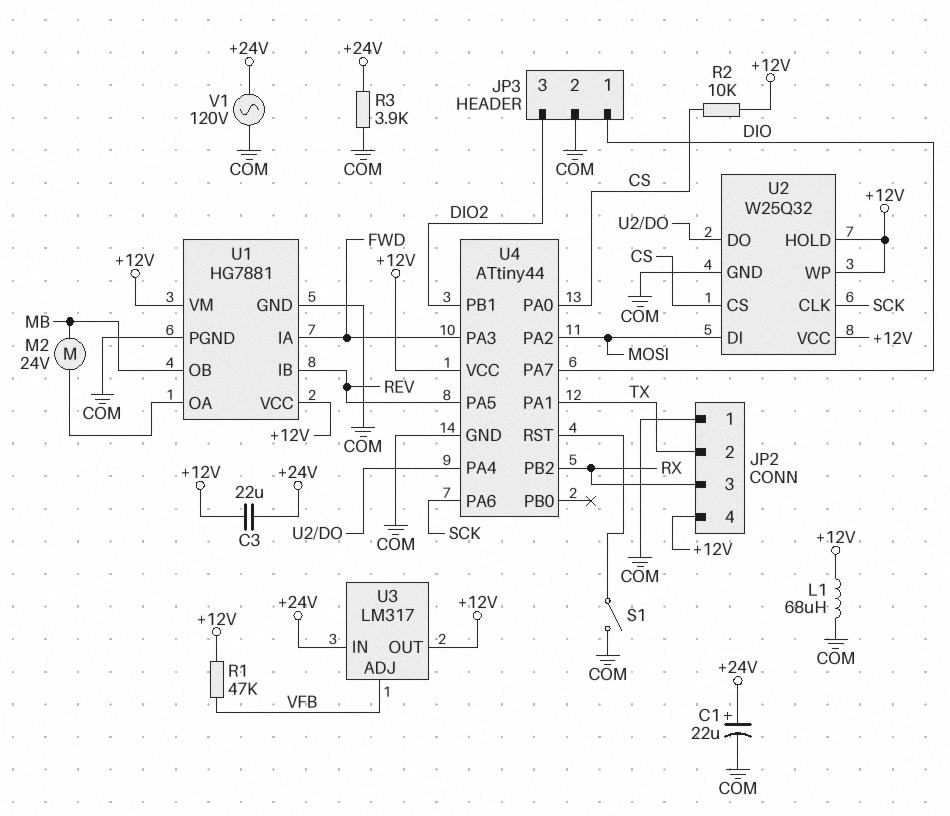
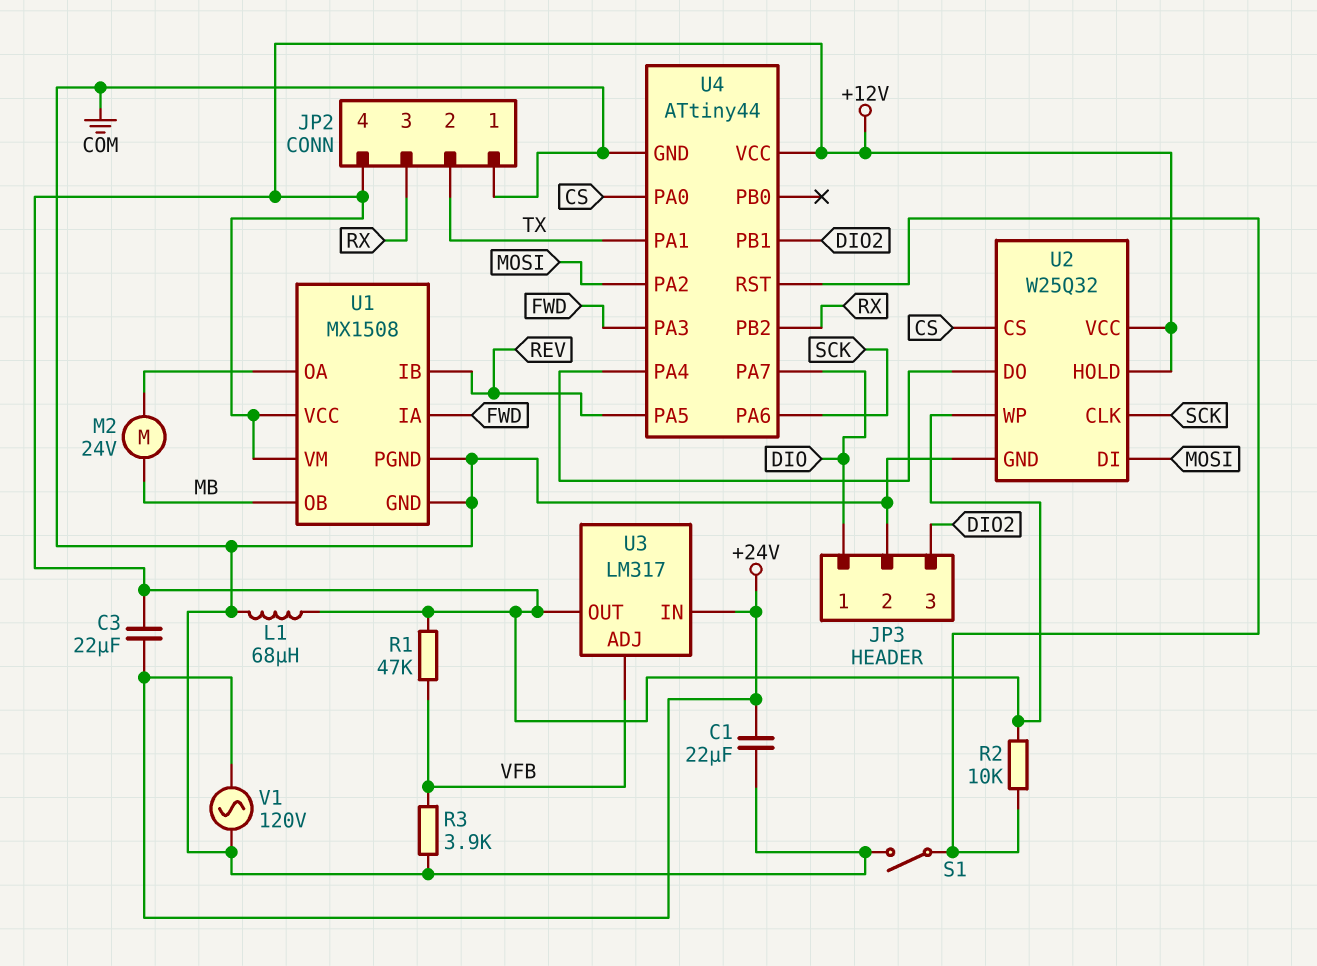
C1: 22uF (plus +24V, minus COM) -> 22uF (+24V, COM)
R2: 10k (+12V, CS) -> 10k (+12V, U4/RST)
R3: 3.9k (+24V, COM) -> 3.9k (COM, VFB)
U1: HG7881 -> MX1508

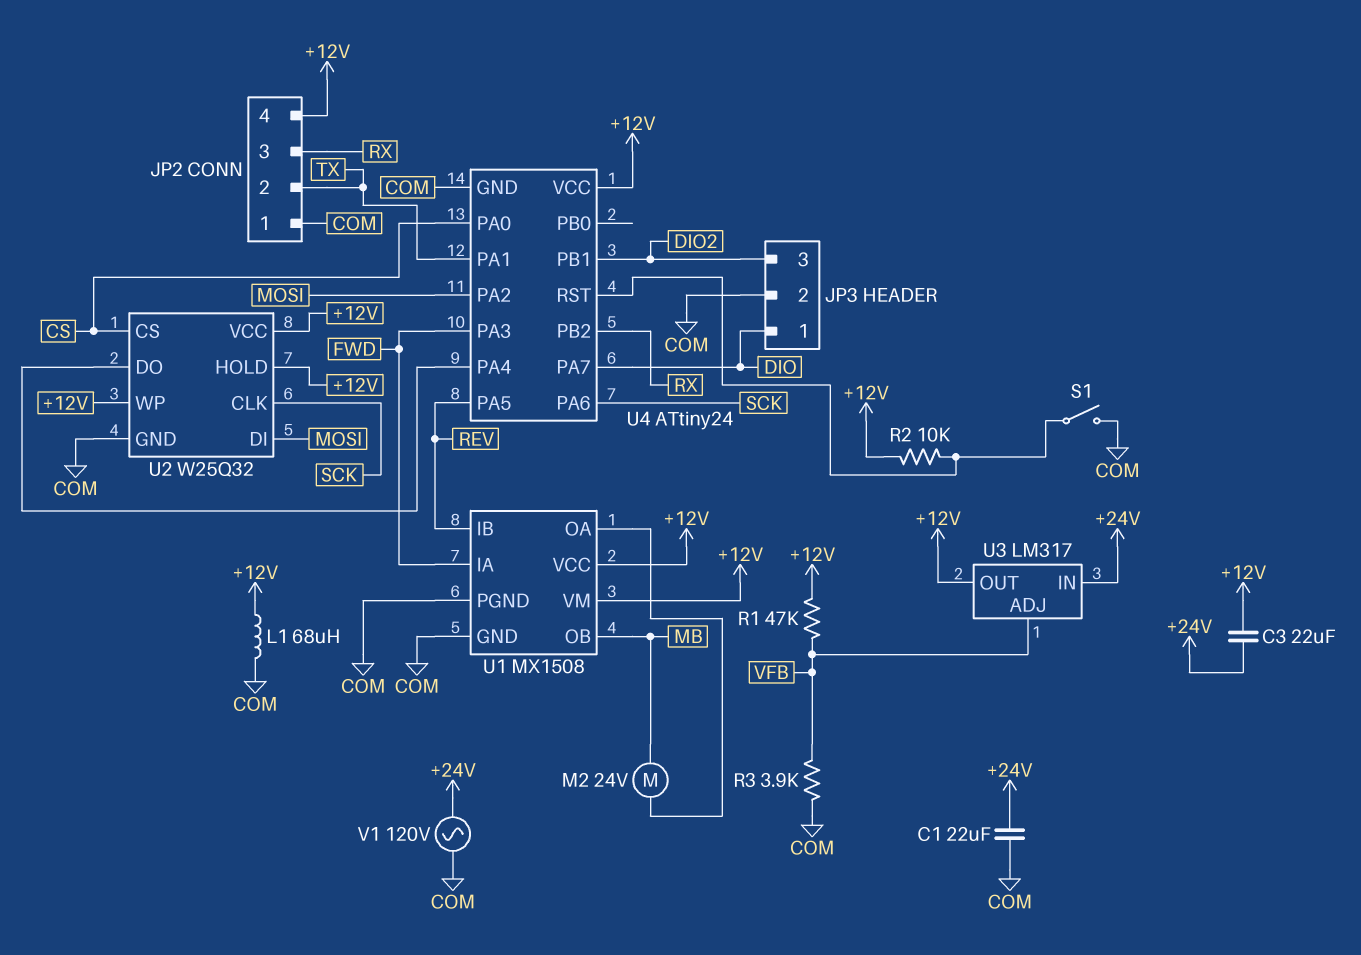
U4: ATtiny44 -> ATtiny24

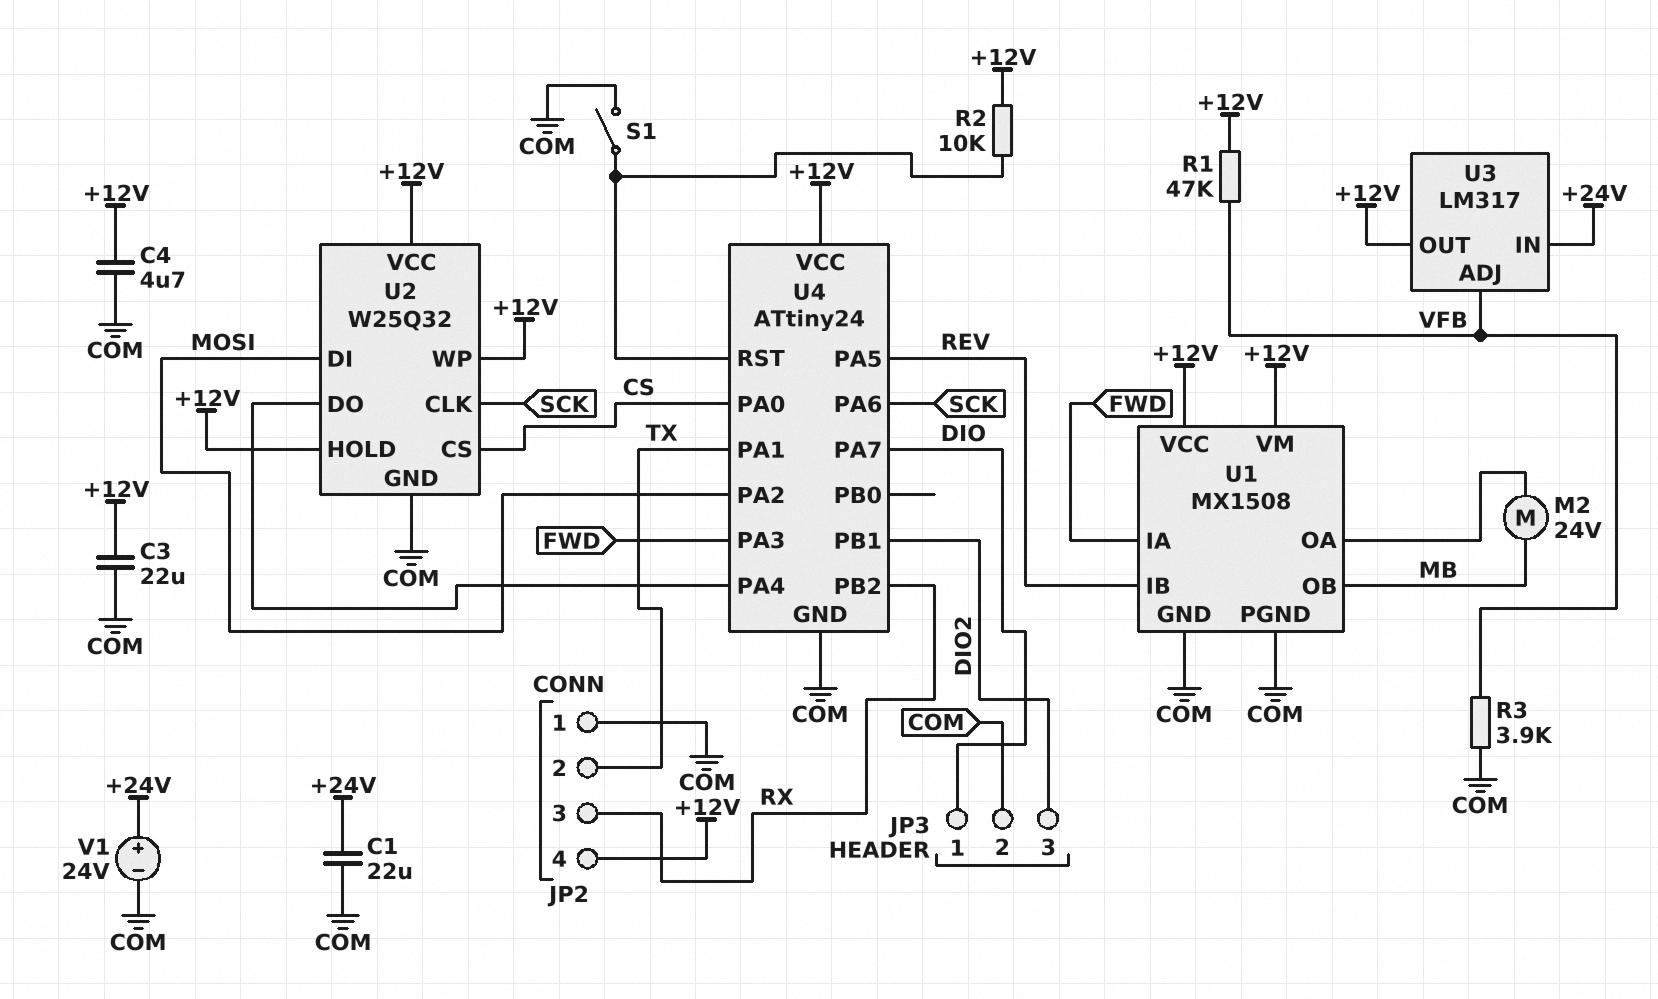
C3: 22uF (+12V, +24V) -> 22uF (+12V, COM)
C4: none -> 4.7uF (+12V, COM)
L1: 68uH (+12V, COM) -> none
V1: AC 120V (+24V, COM) -> 24V (plus +24V, minus COM)

